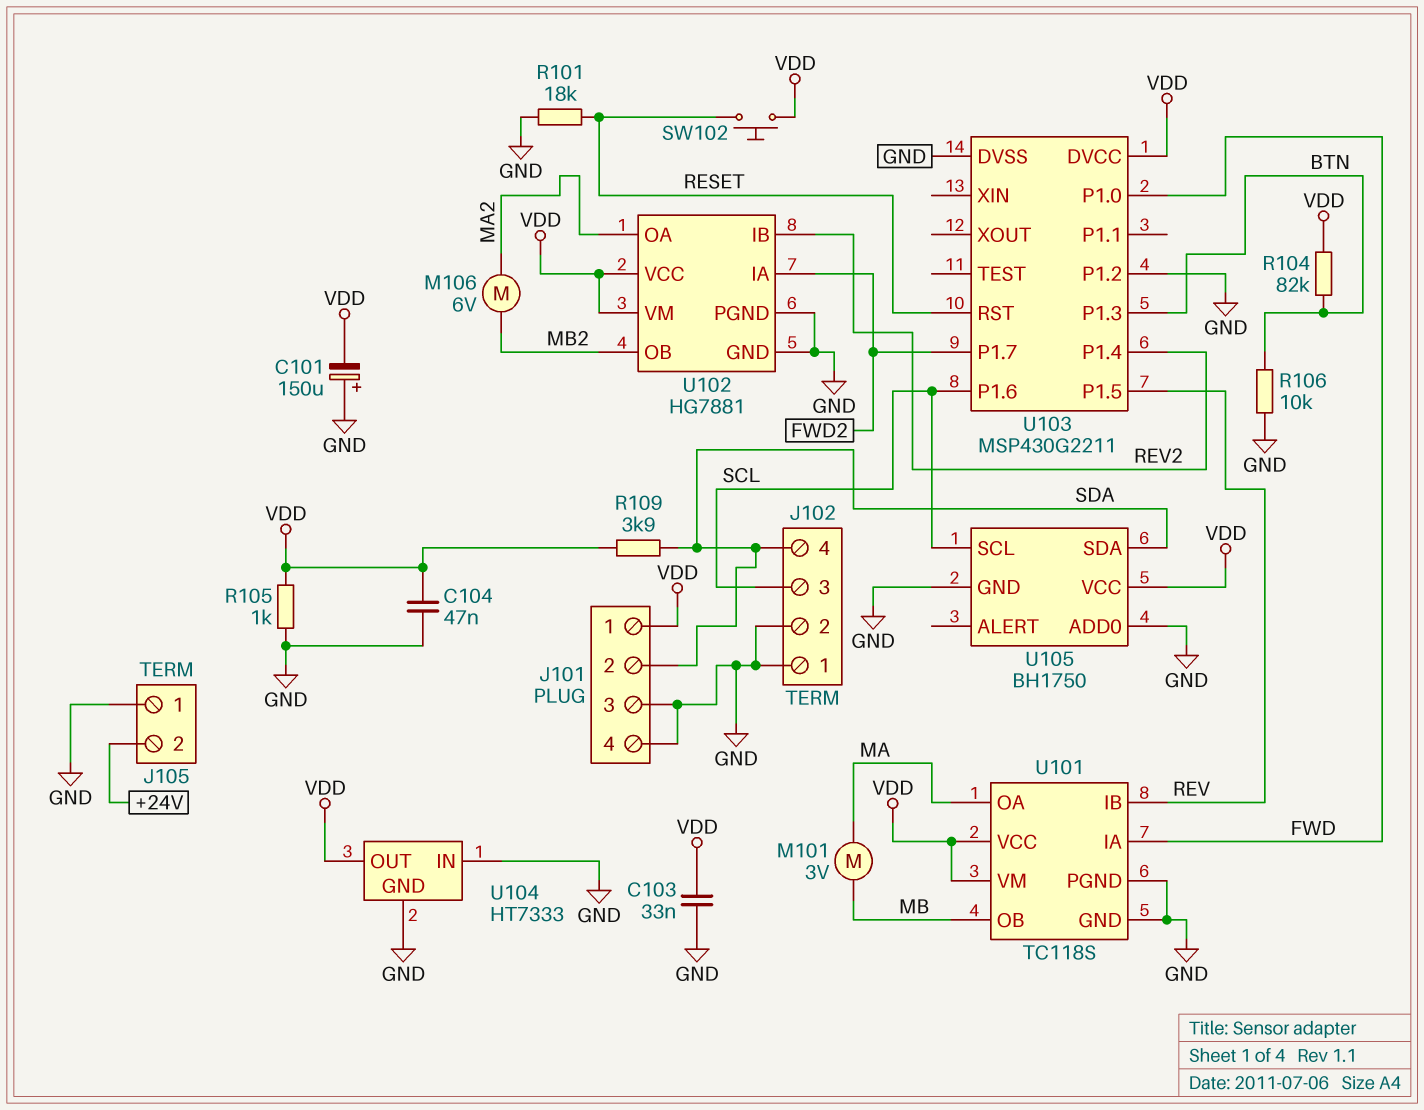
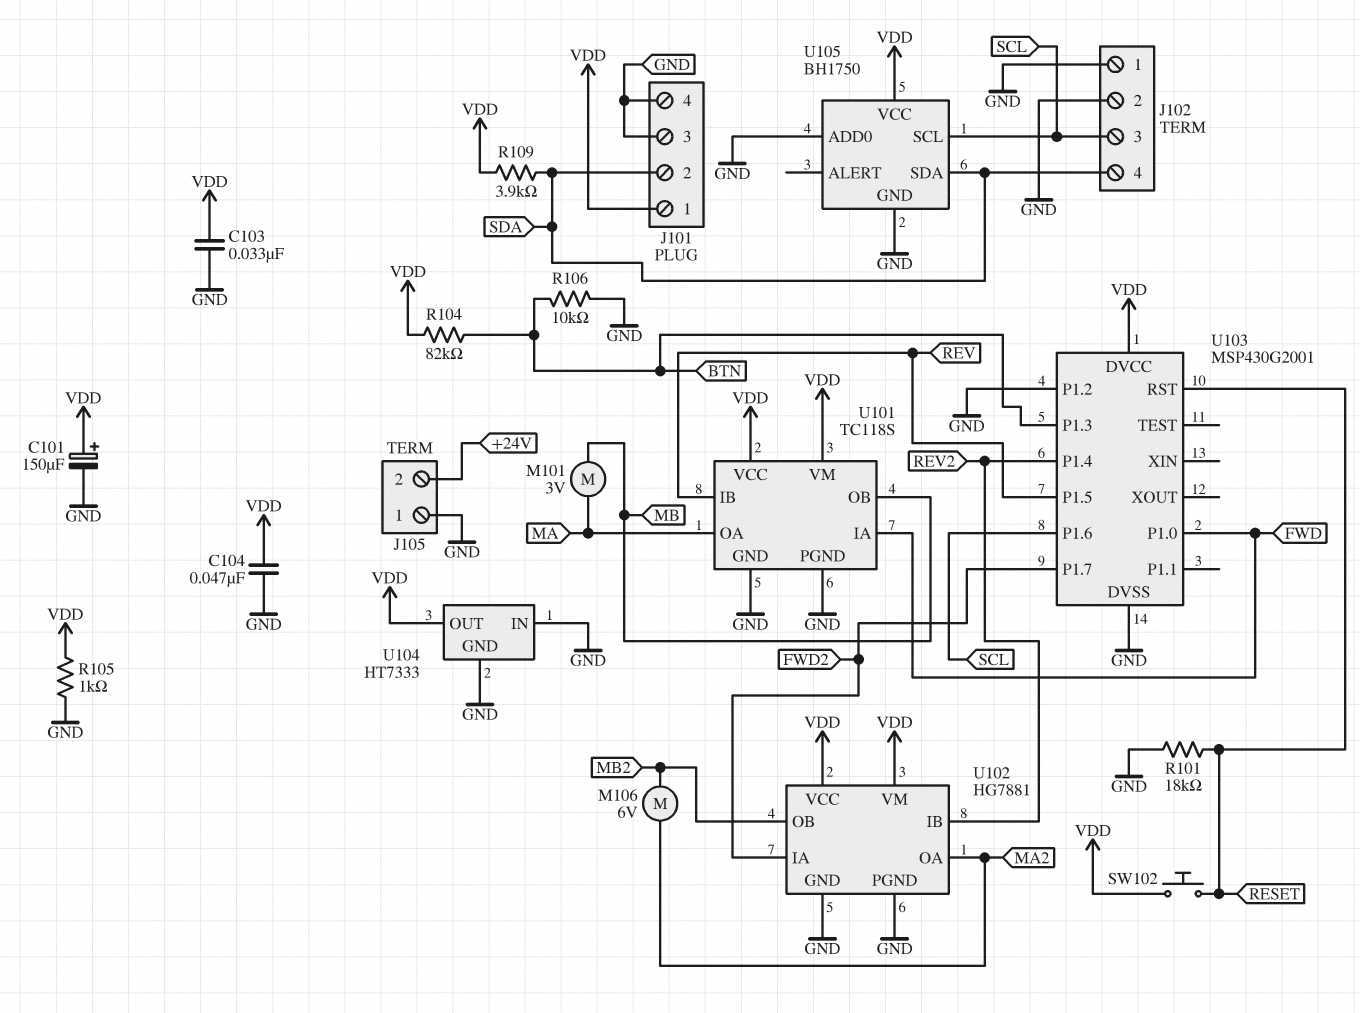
C101: 150uF (plus GND, minus VDD) -> 150uF (plus VDD, minus GND)
U103: MSP430G2211 -> MSP430G2001

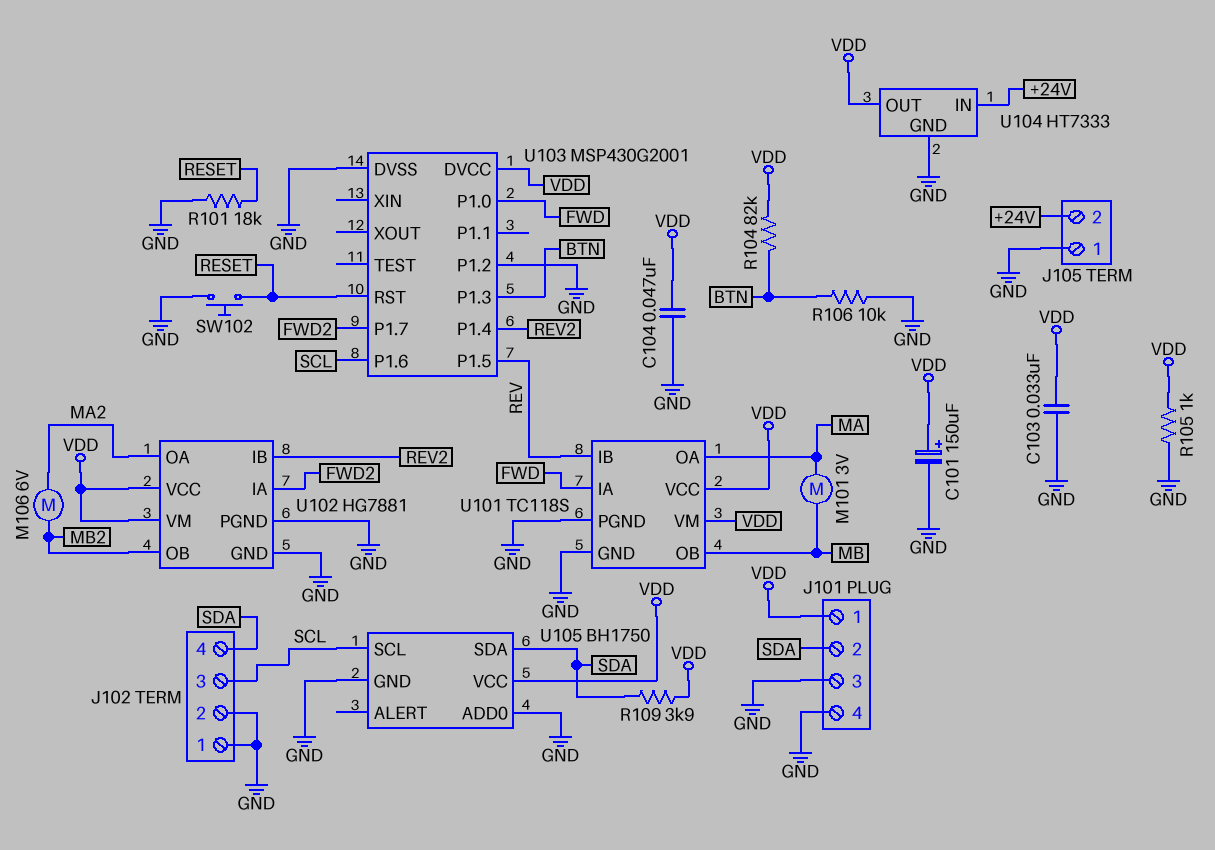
SW102: button (RESET, VDD) -> button (GND, RESET)
U104 pin IN: GND -> +24V

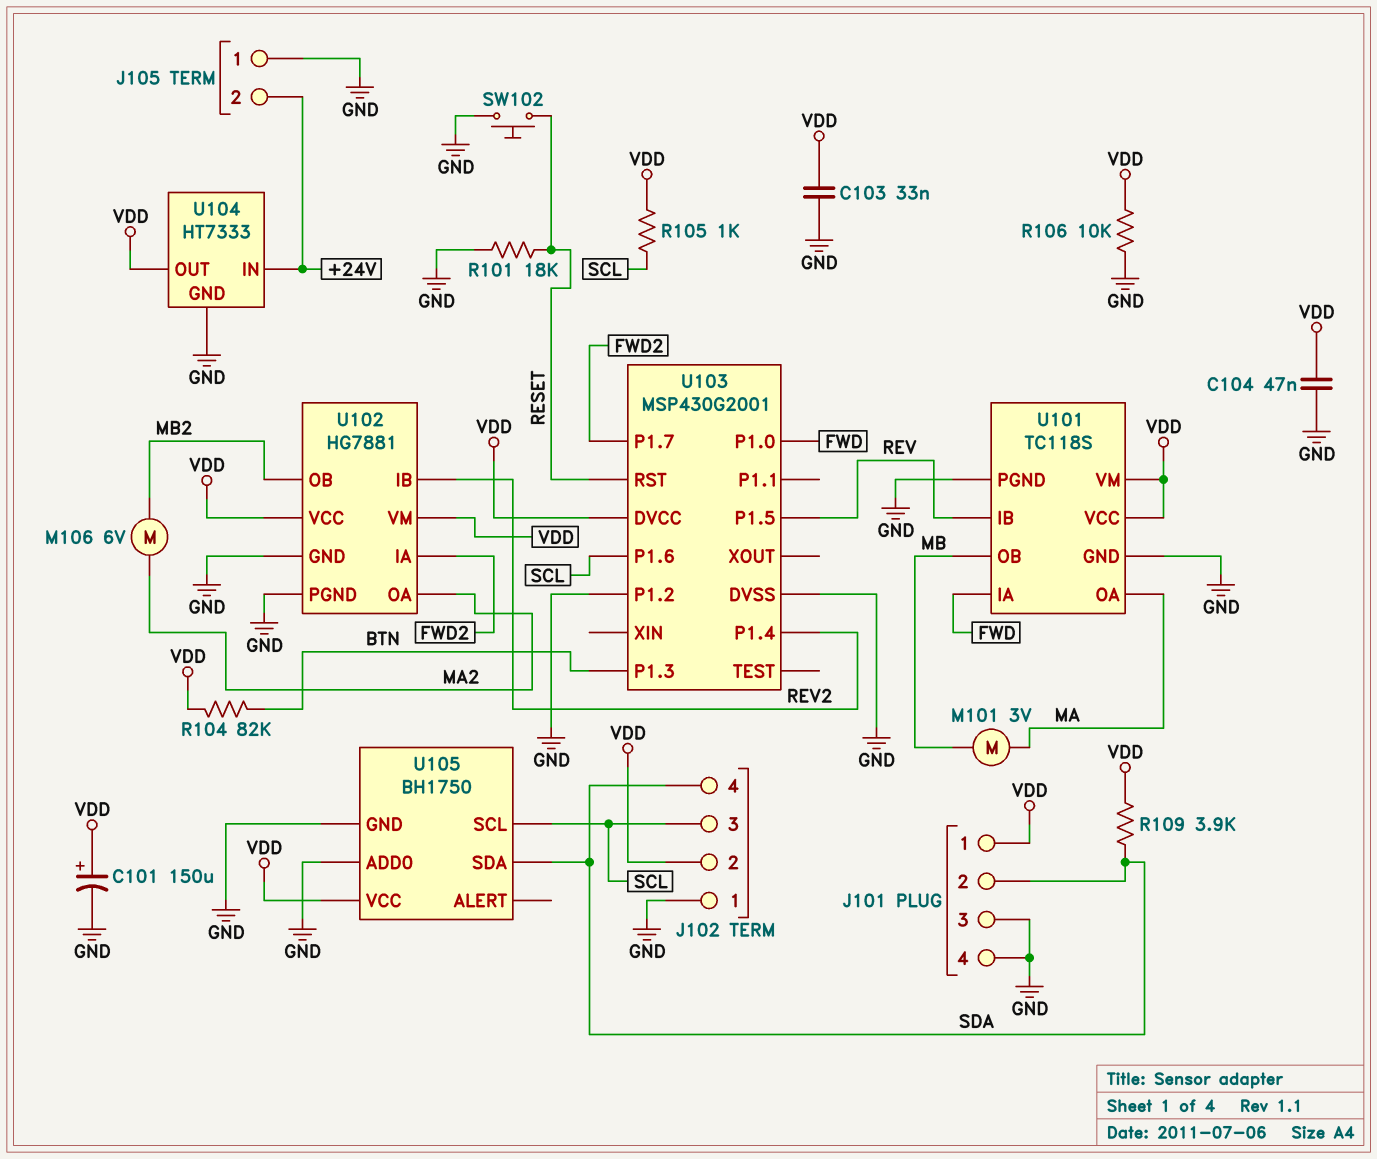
J102 pin 2: GND -> VDD
R105: 1k (GND, VDD) -> 1k (SCL, VDD)
R106: 10k (BTN, GND) -> 10k (GND, VDD)

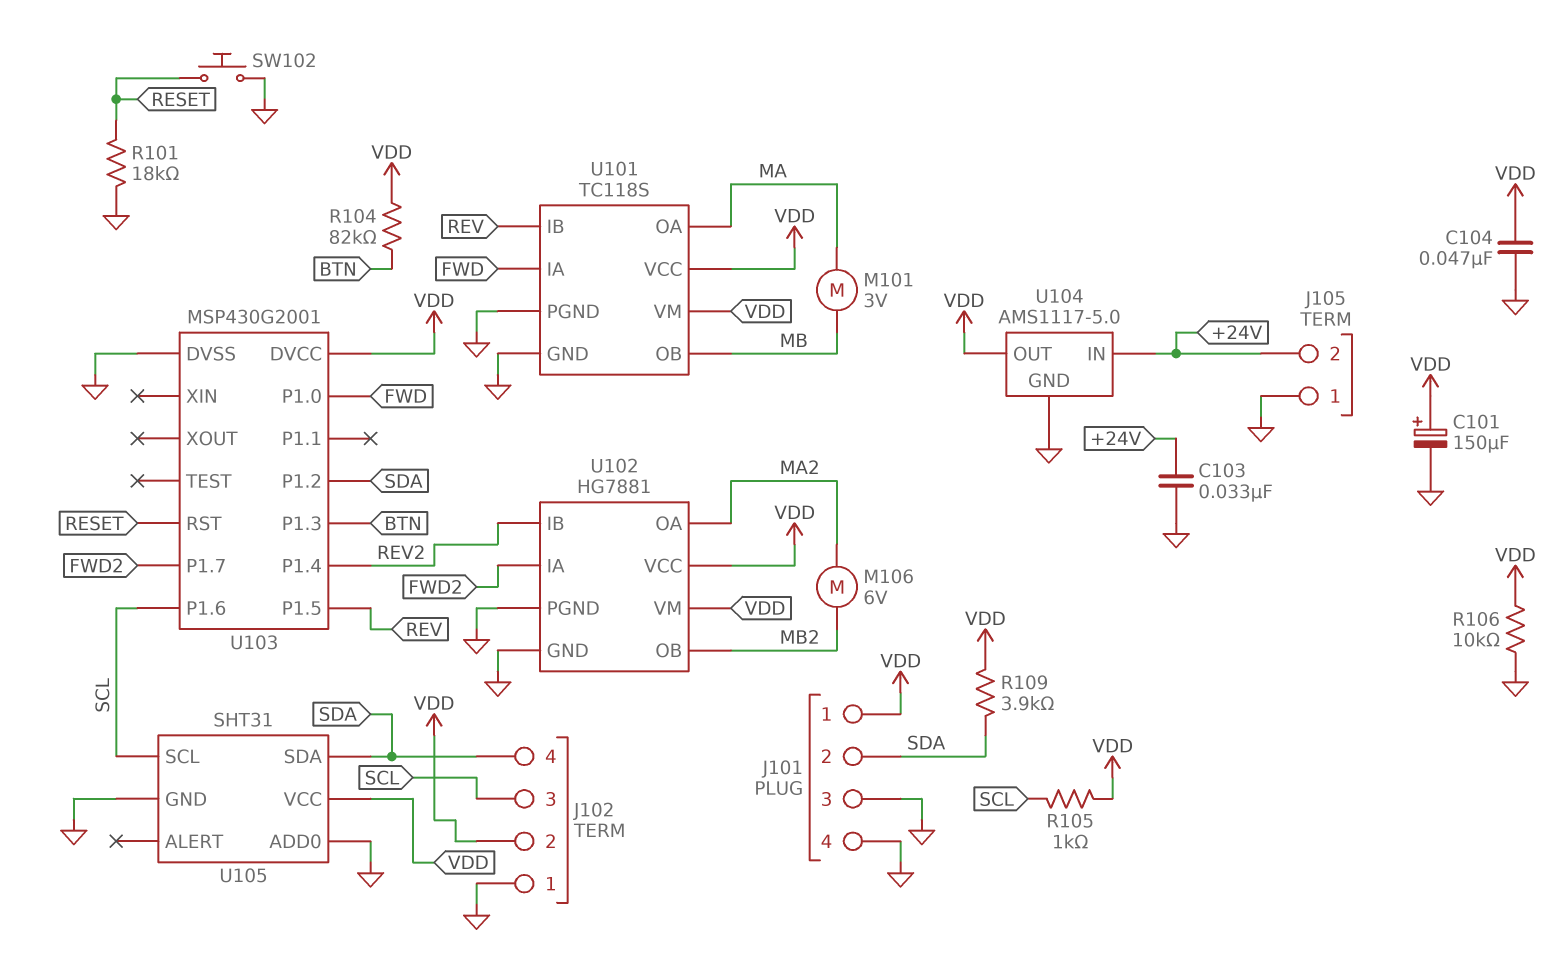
C103: 33nF (GND, VDD) -> 33nF (+24V, GND)
U103 pin P1.2: GND -> SDA
U104: HT7333 -> AMS1117-5.0
U105: BH1750 -> SHT31

